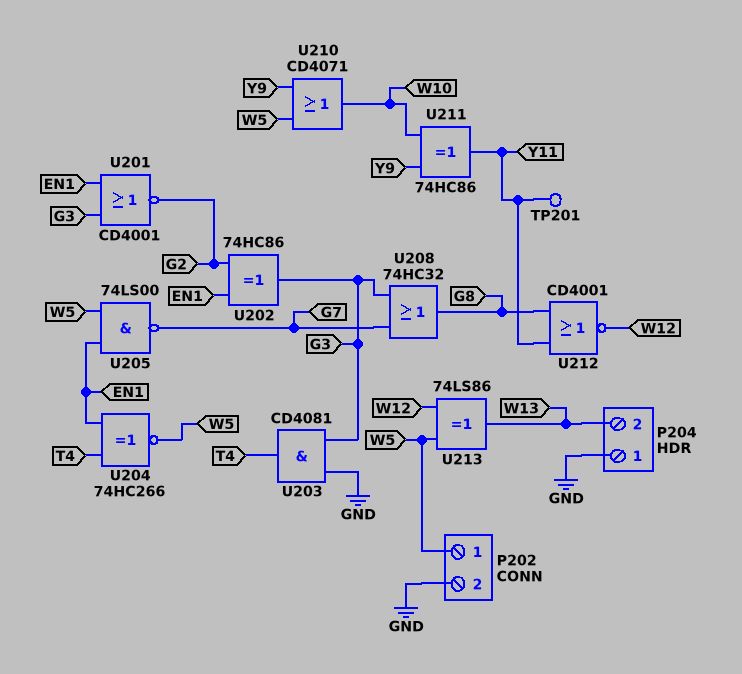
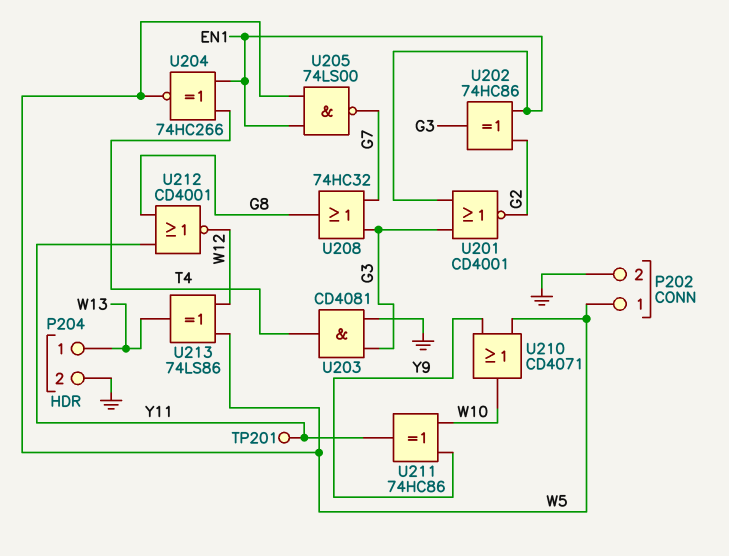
P204 pin 1: GND -> W13
P204 pin 2: W13 -> GND

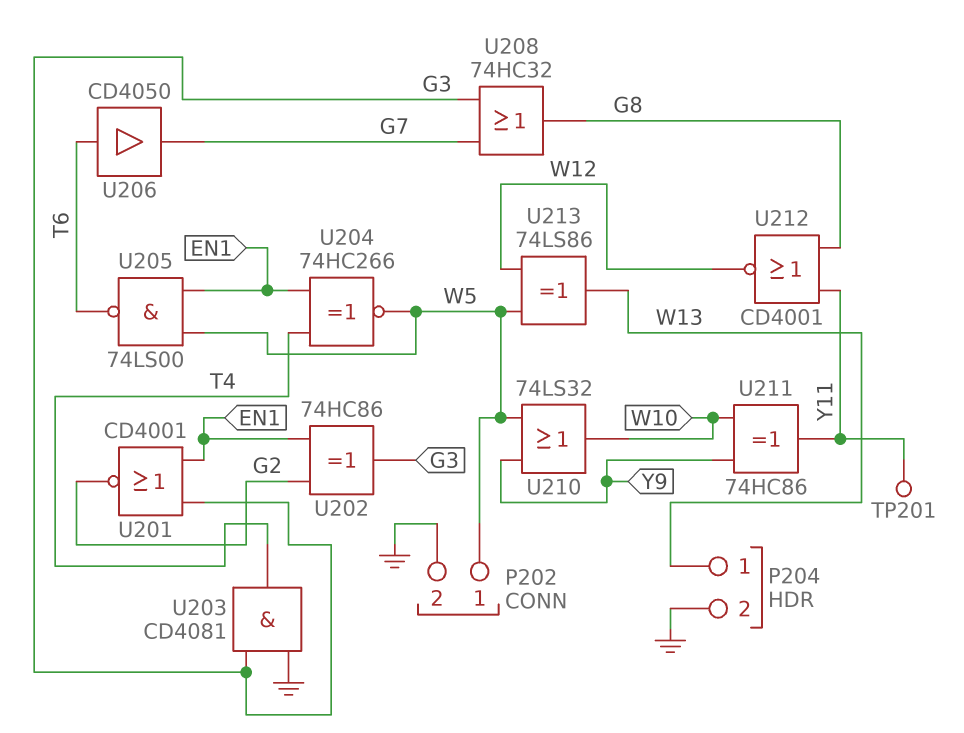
U205: NAND 74LS00 (in EN1, in W5, out G7) -> NAND 74LS00 (in EN1, in W5, out T6)
U206: none -> buffer CD4050 (in T6, out G7)
U210: OR CD4071 (in W5, in Y9, out W10) -> OR 74LS32 (in W5, in Y9, out W10)

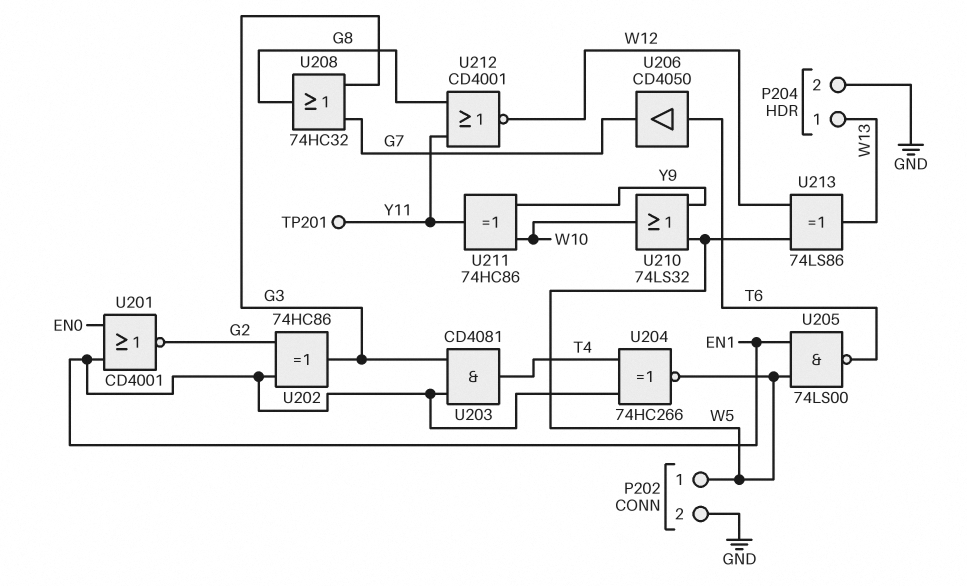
U201: NOR CD4001 (in EN1, in G3, out G2) -> NOR CD4001 (in EN0, in EN1, out G2)
U203: AND CD4081 (in G3, in GND, out T4) -> AND CD4081 (in EN1, in G3, out T4)

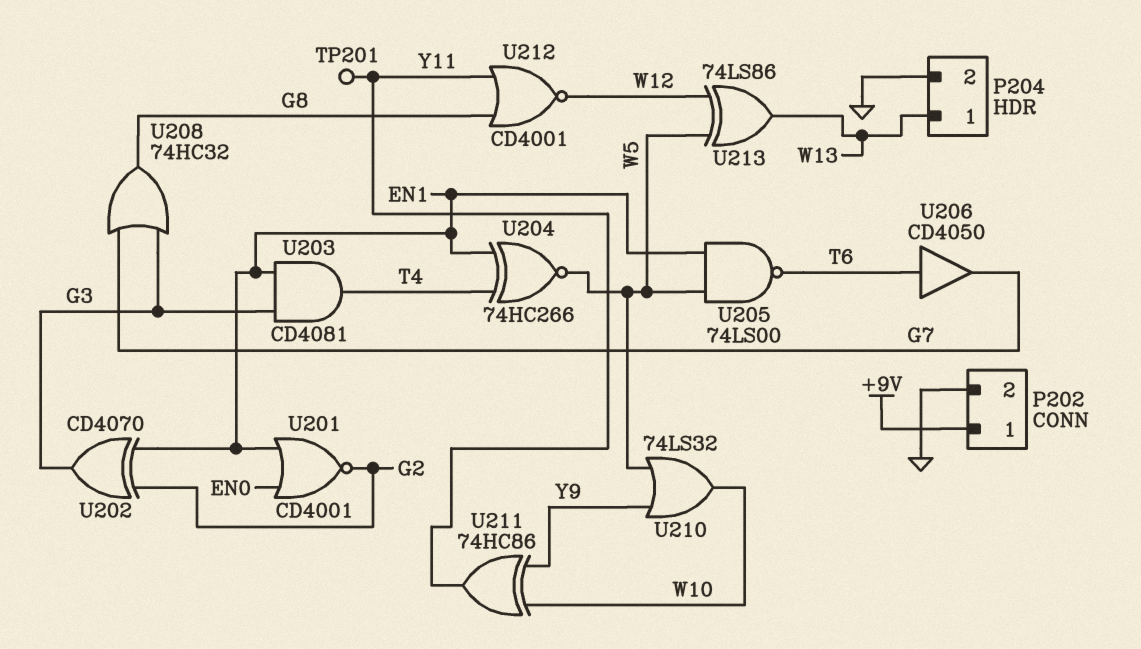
P202 pin 1: W5 -> +9V
U202: XOR 74HC86 (in EN1, in G2, out G3) -> XOR CD4070 (in EN1, in G2, out G3)

